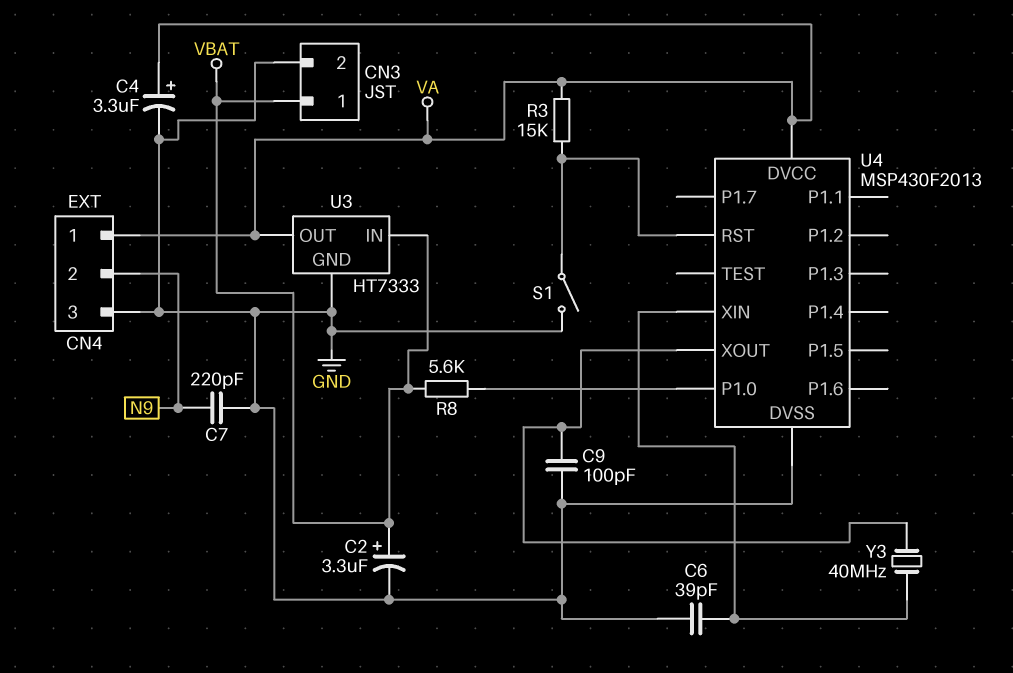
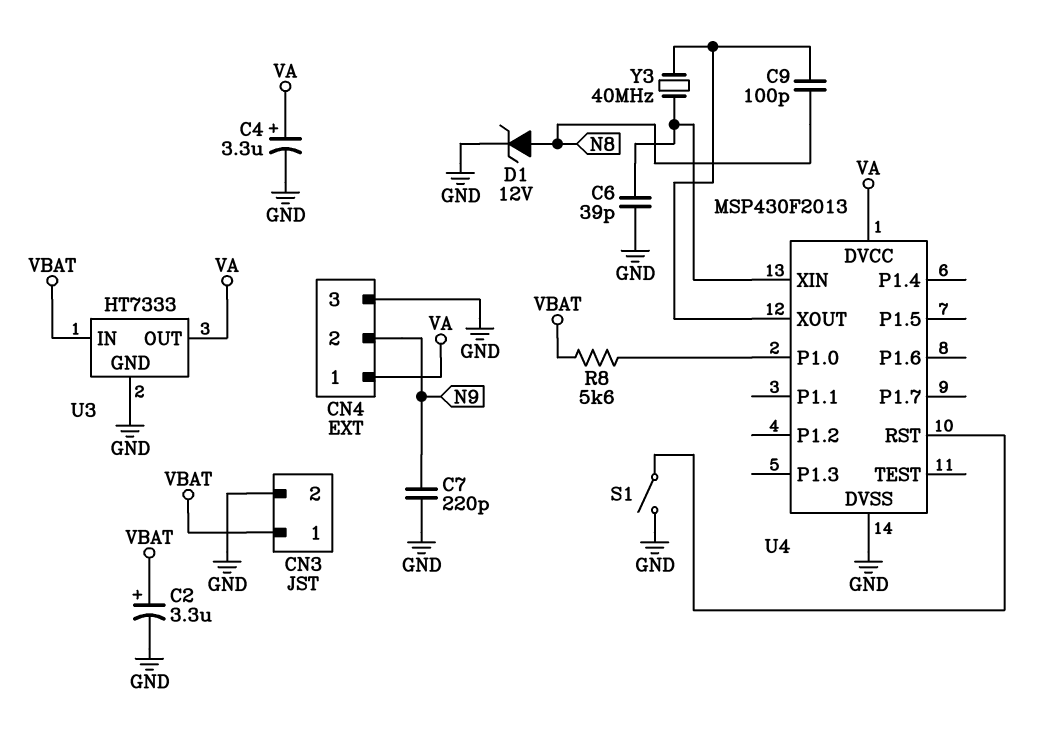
C9: 100pF (GND, U4/XOUT) -> 100pF (N8, U4/XOUT)
D1: none -> zener 12V (A N8, K GND)
R3: 15k (U4/RST, VA) -> none

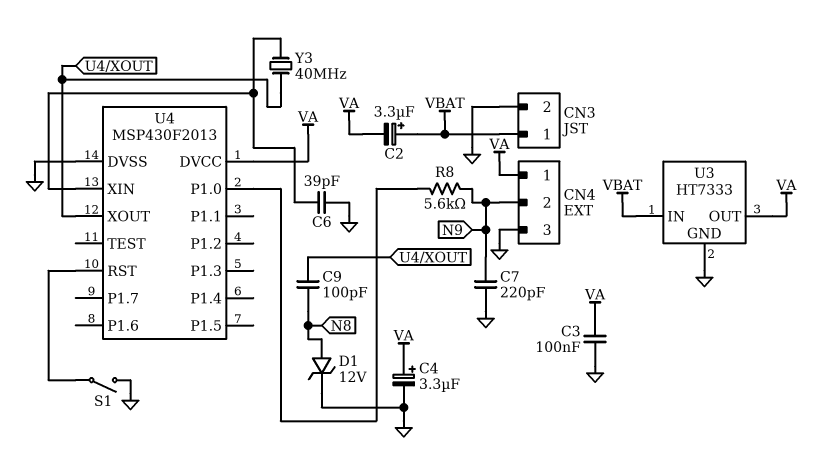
C2: 3.3uF (plus VBAT, minus GND) -> 3.3uF (plus VBAT, minus VA)
C3: none -> 100nF (GND, VA)
R8: 5.6k (U4/P1.0, VBAT) -> 5.6k (N9, U4/P1.0)

